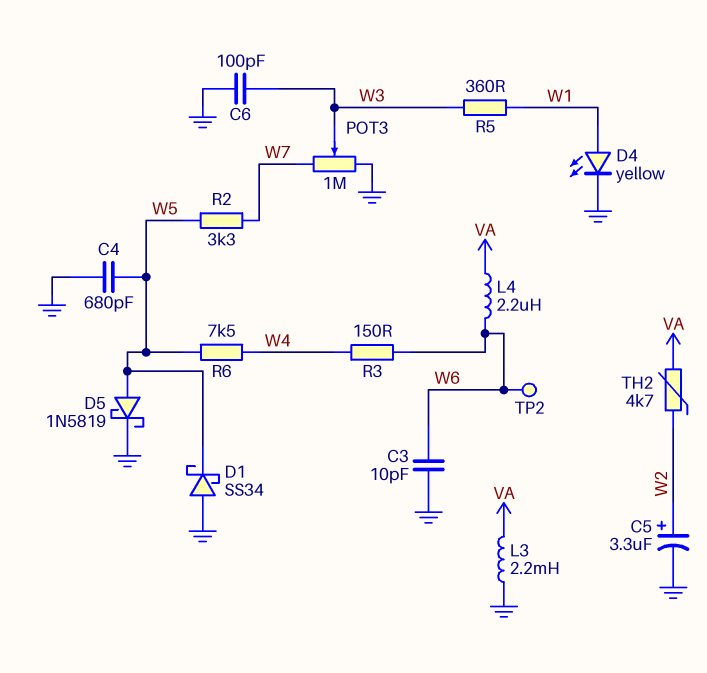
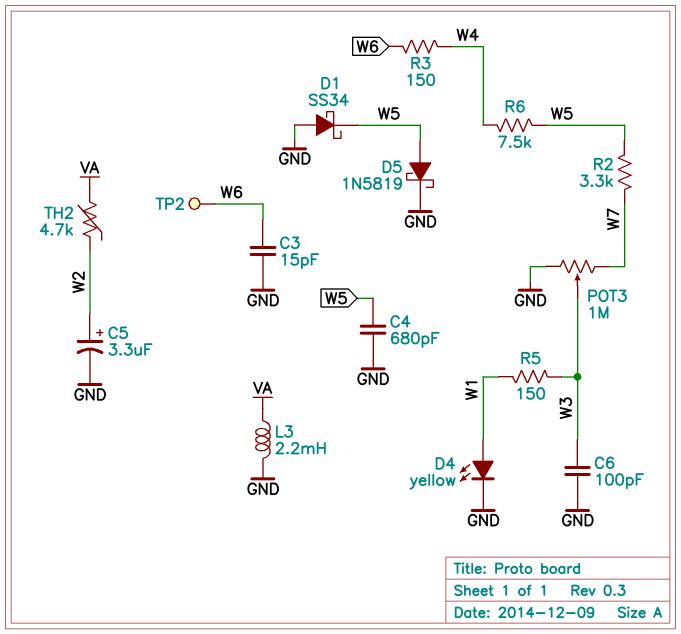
C3: 10pF (GND, W6) -> 15pF (GND, W6)
L4: 2.2uH (VA, W6) -> none
R5: 360 (W1, W3) -> 150 (W1, W3)

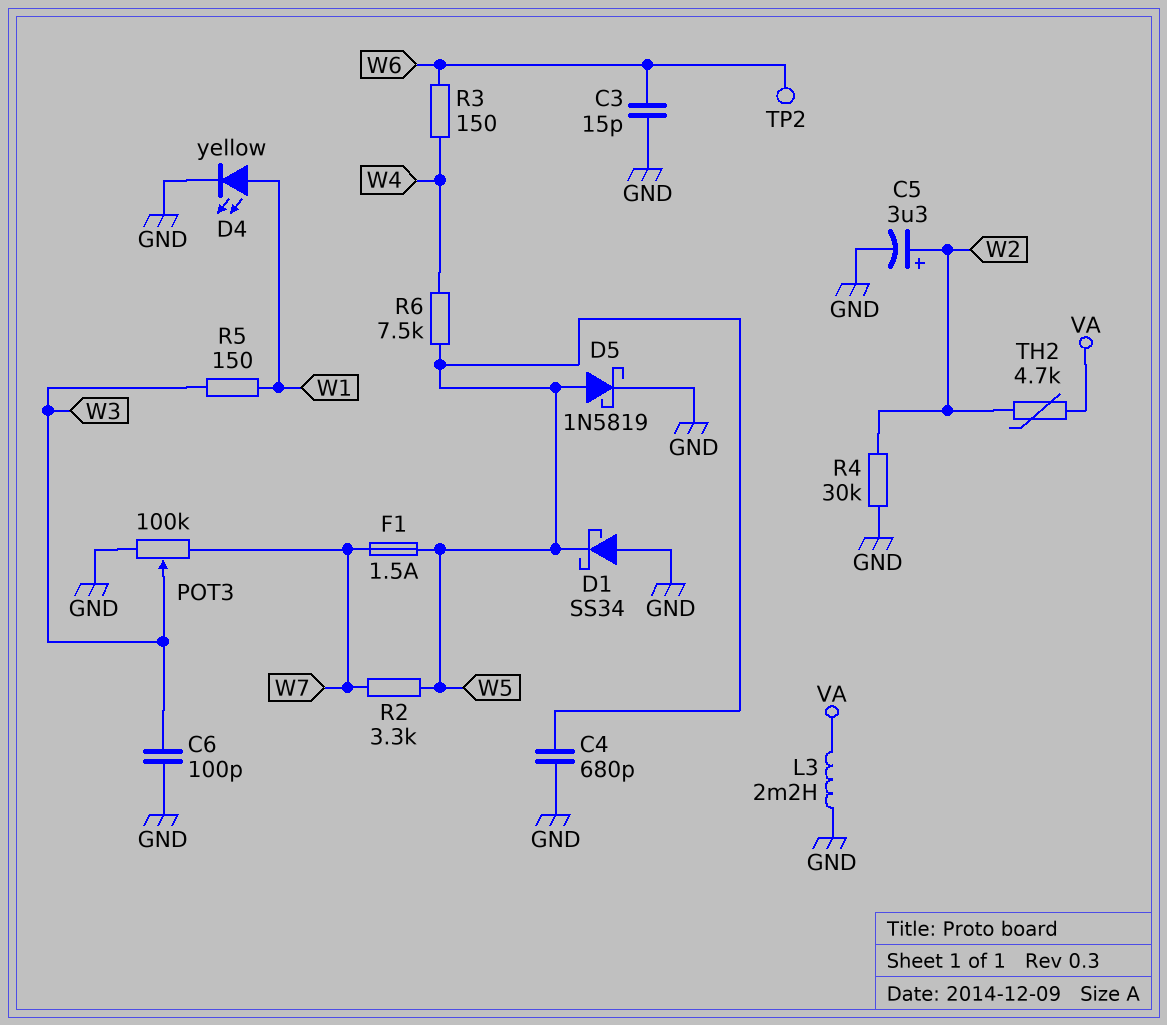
F1: none -> 1.5A (W5, W7)
POT3: 1M (GND, W7, wiper W3) -> 100k (GND, W7, wiper W3)
R4: none -> 30k (GND, W2)

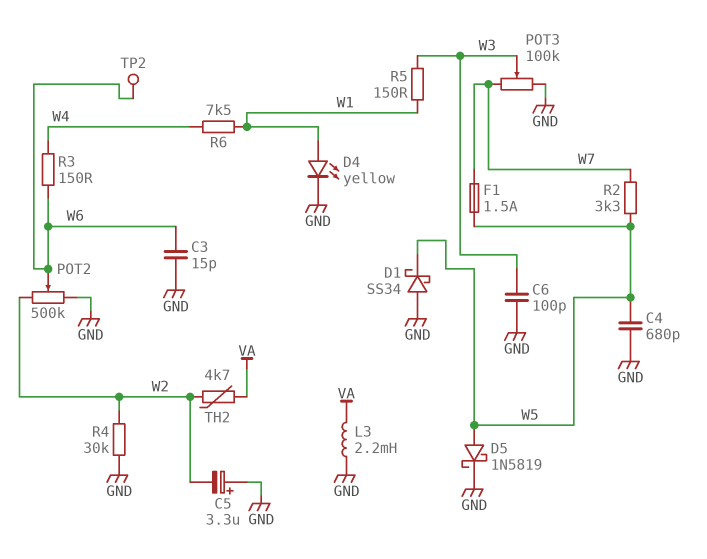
C5: 3.3uF (plus W2, minus GND) -> 3.3uF (plus GND, minus W2)
POT2: none -> 500k (GND, W2, wiper W6)
R6: 7.5k (W4, W5) -> 7.5k (W1, W4)

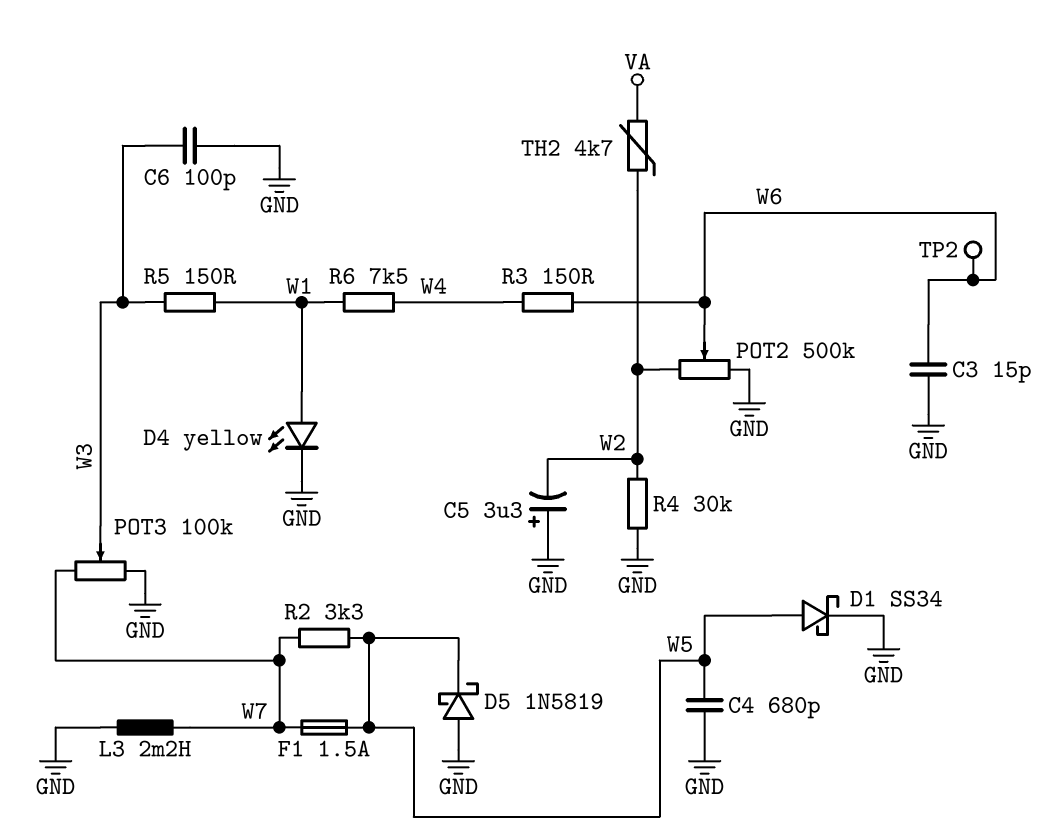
D1: schottky SS34 (A GND, K W5) -> schottky SS34 (A W5, K GND)
D5: schottky 1N5819 (A W5, K GND) -> schottky 1N5819 (A GND, K W5)
L3: 2.2mH (GND, VA) -> 2.2mH (GND, W7)

